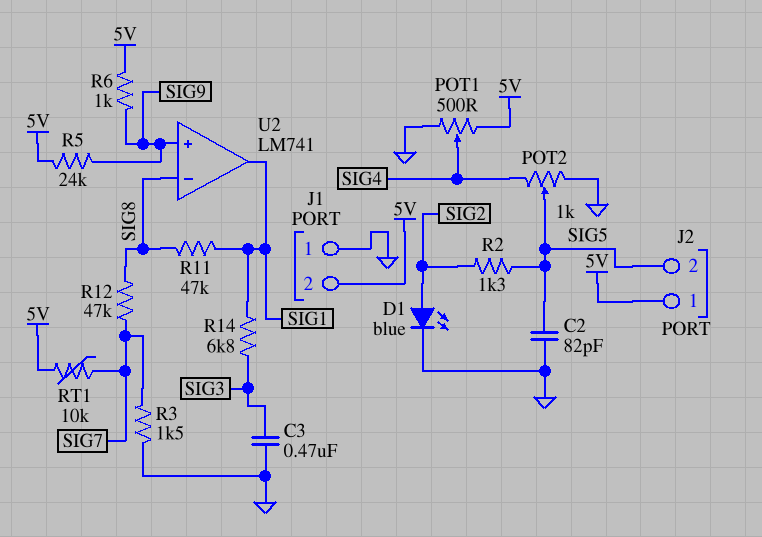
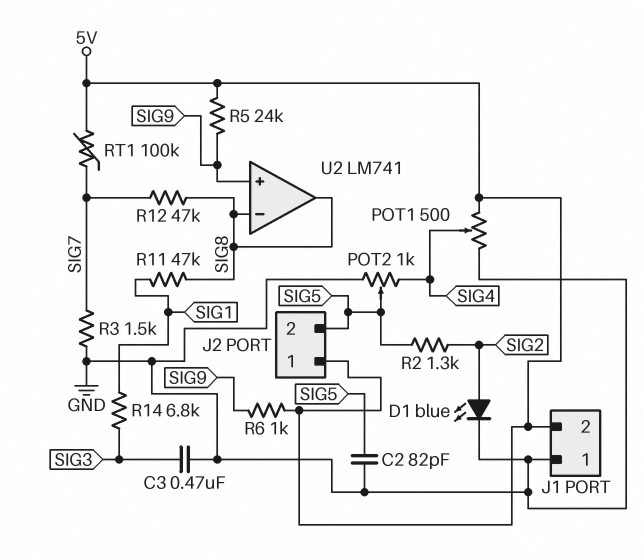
RT1: 10k (5V, SIG7) -> 100k (5V, SIG7)
U2 pin out: SIG1 -> SIG8

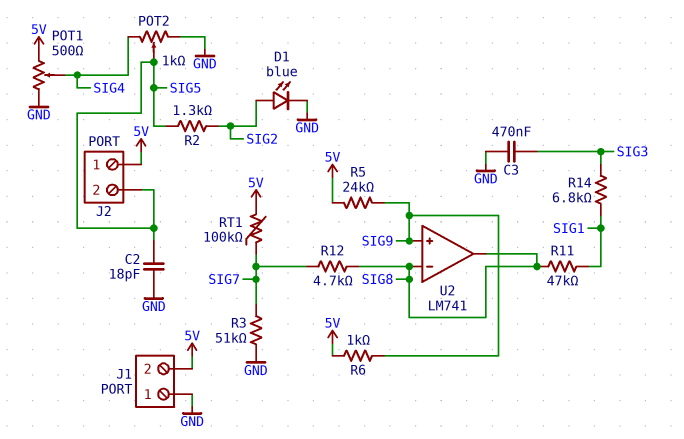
C2: 82pF (GND, SIG5) -> 18pF (GND, SIG5)
R3: 1.5k (GND, SIG7) -> 51k (GND, SIG7)
R12: 47k (SIG7, SIG8) -> 4.7k (SIG7, SIG8)

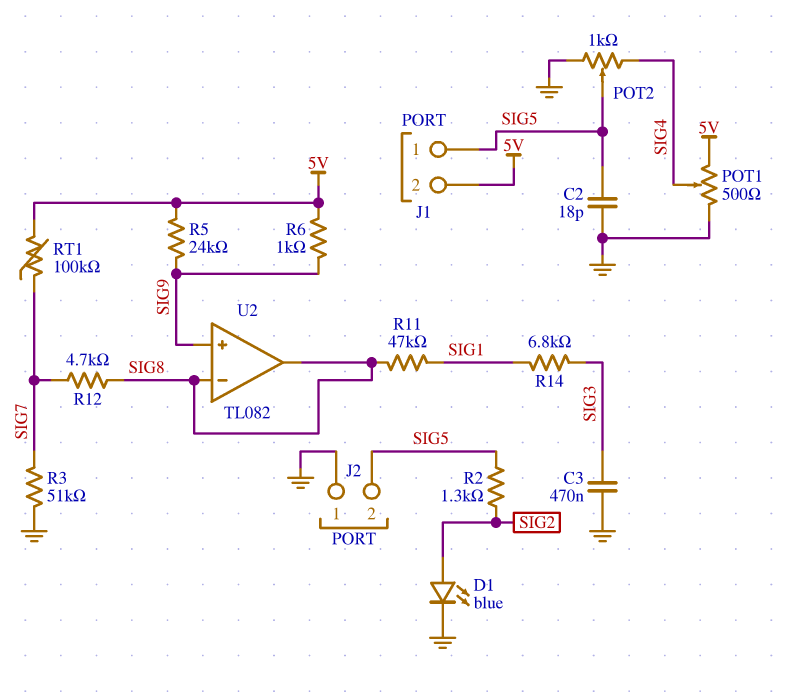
J1 pin 1: GND -> SIG5
J2 pin 1: 5V -> GND
U2: LM741 -> TL082

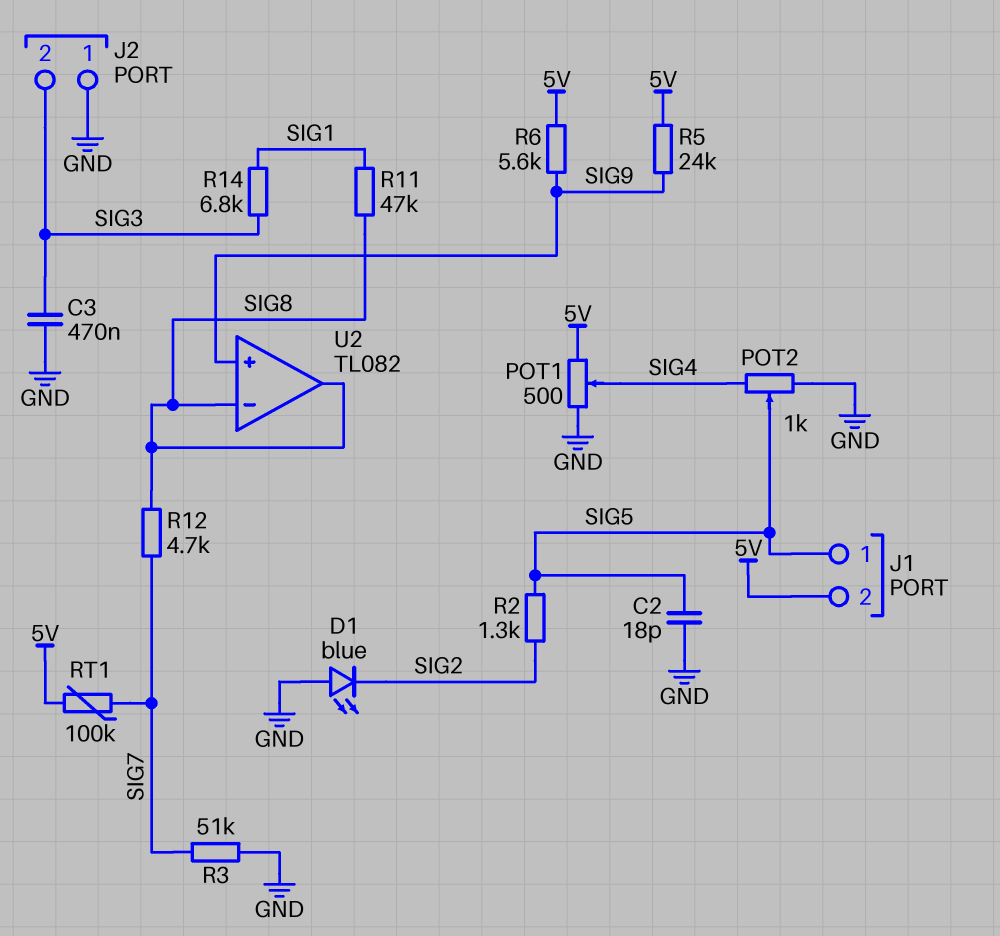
D1: LED blue (A SIG2, K GND) -> LED blue (A GND, K SIG2)
J2 pin 2: SIG5 -> SIG3
R6: 1k (5V, SIG9) -> 5.6k (5V, SIG9)

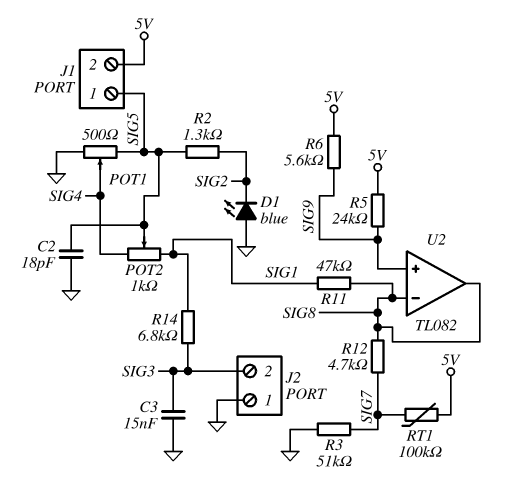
C3: 470nF (GND, SIG3) -> 15nF (GND, SIG3)
POT1: 500 (5V, GND, wiper SIG4) -> 500 (GND, SIG5, wiper SIG4)
POT2: 1k (GND, SIG4, wiper SIG5) -> 1k (SIG1, SIG4, wiper SIG5)

